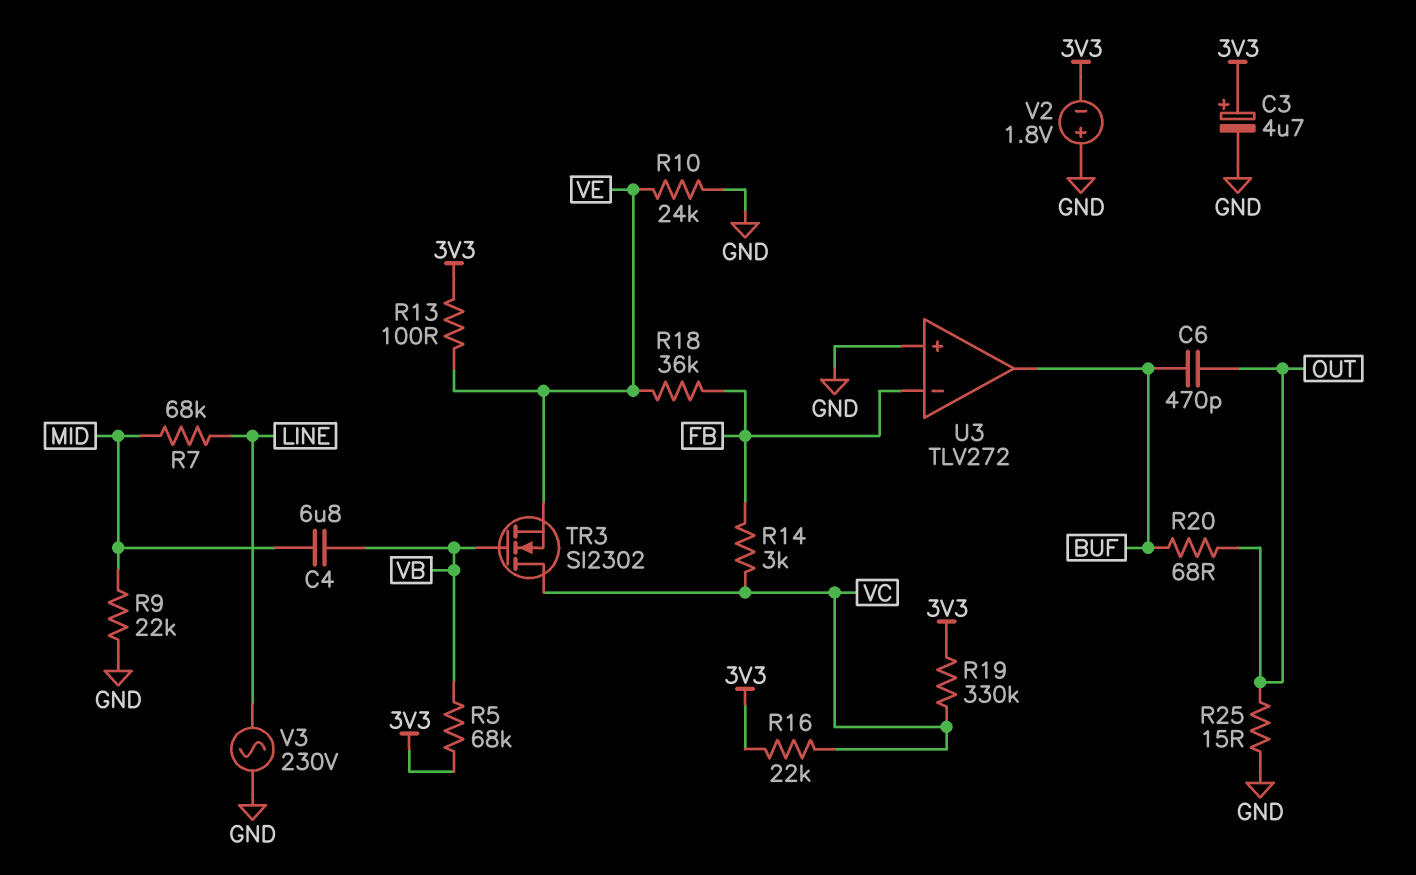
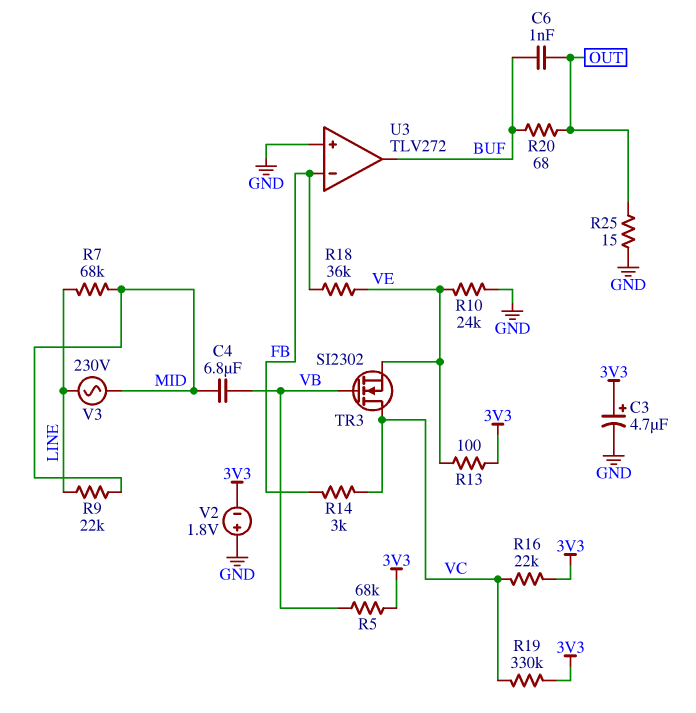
C6: 470pF (BUF, OUT) -> 1nF (BUF, OUT)
R9: 22k (GND, MID) -> 22k (LINE, MID)
V3: AC 230V (GND, LINE) -> AC 230V (LINE, MID)

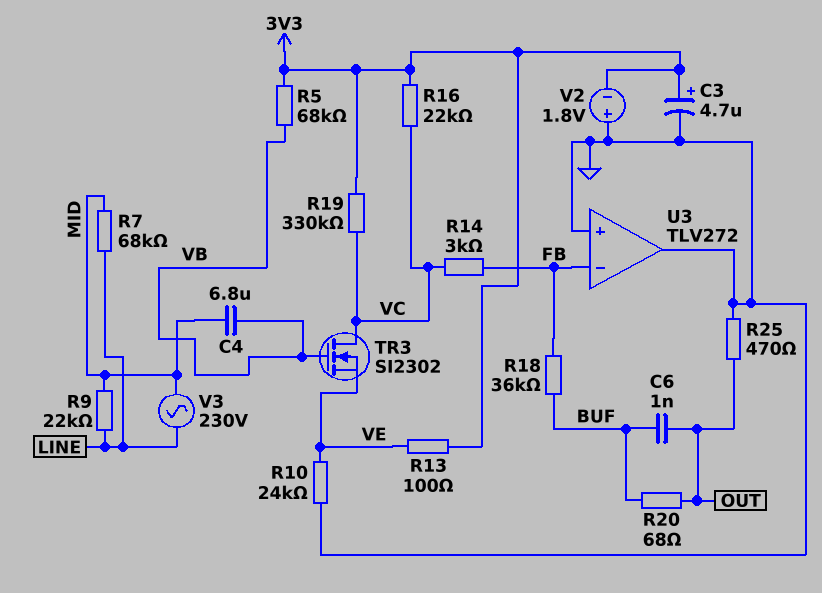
R18: 36k (FB, VE) -> 36k (BUF, FB)
R25: 15 (GND, OUT) -> 470 (GND, OUT)
U3 pin out: BUF -> GND

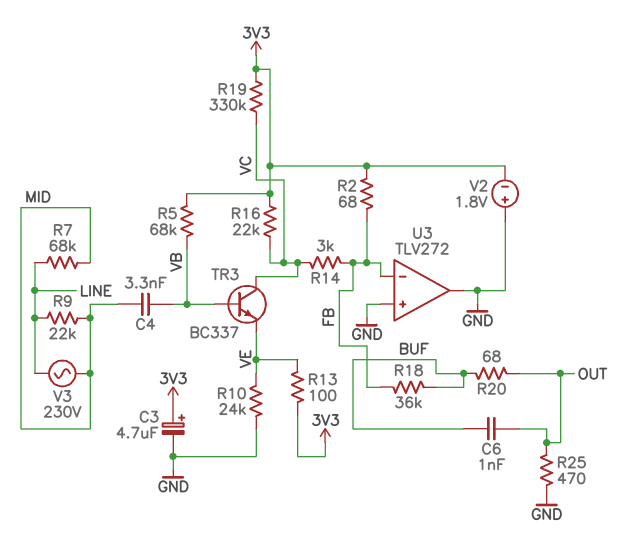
C4: 6.8uF (MID, VB) -> 3.3nF (MID, VB)
R2: none -> 68 (3V3, FB)
TR3: NMOS SI2302 (G VB, D VC, S VE) -> NPN BC337 (B VB, C VC, E VE)

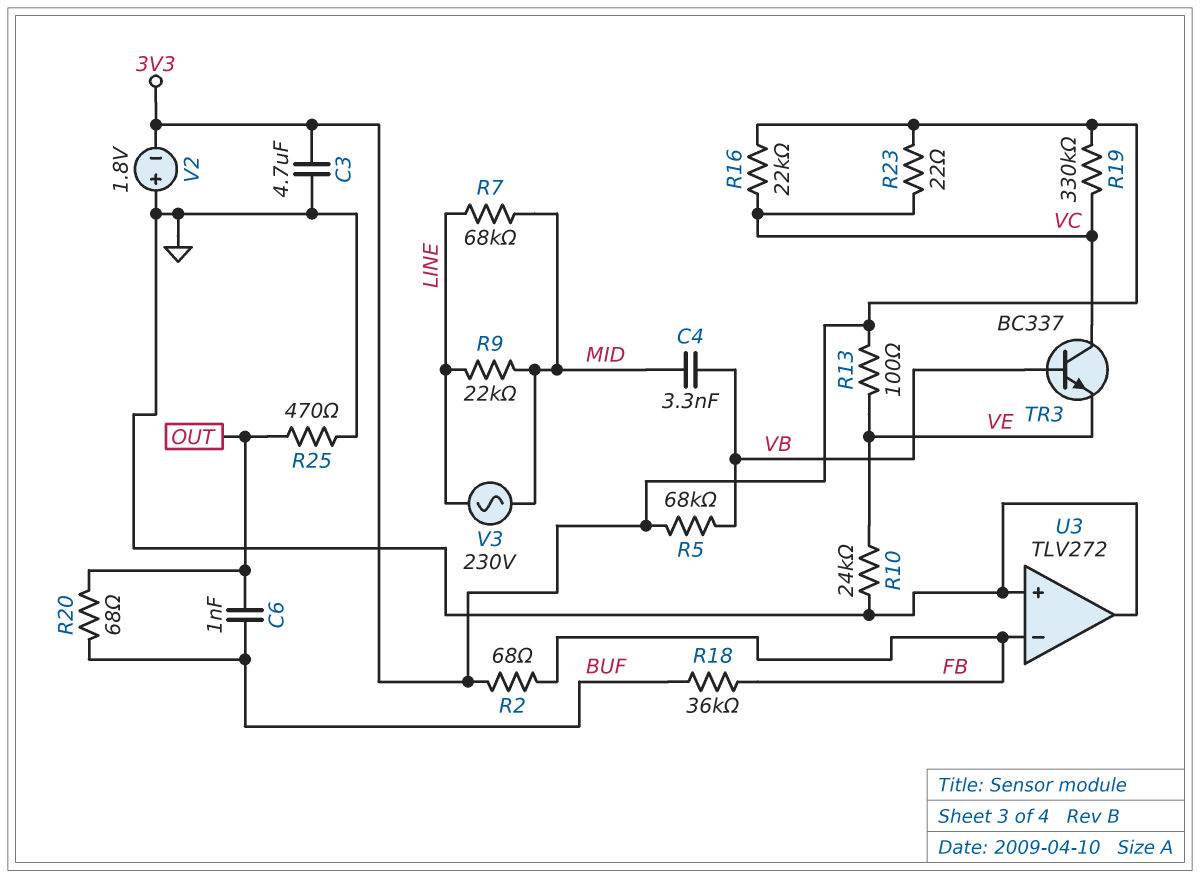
C3: 4.7uF (plus 3V3, minus GND) -> 4.7uF (3V3, GND)
R14: 3k (FB, VC) -> none
R23: none -> 22 (3V3, VC)

